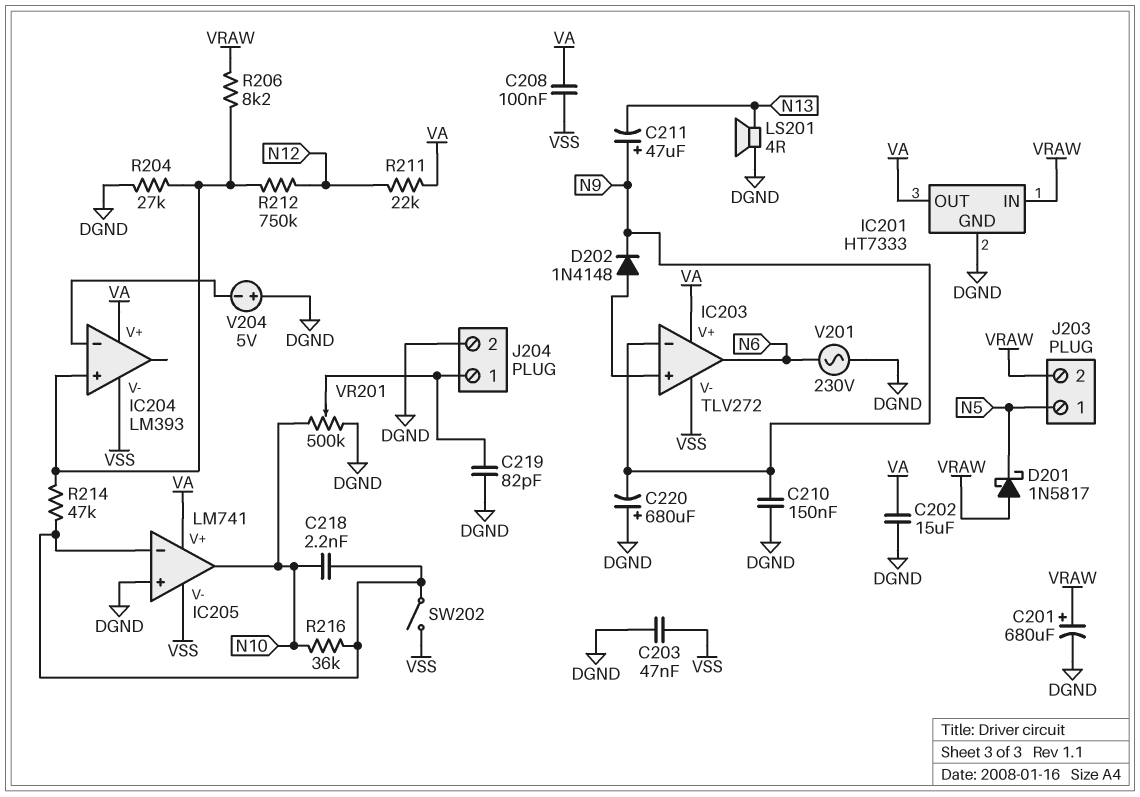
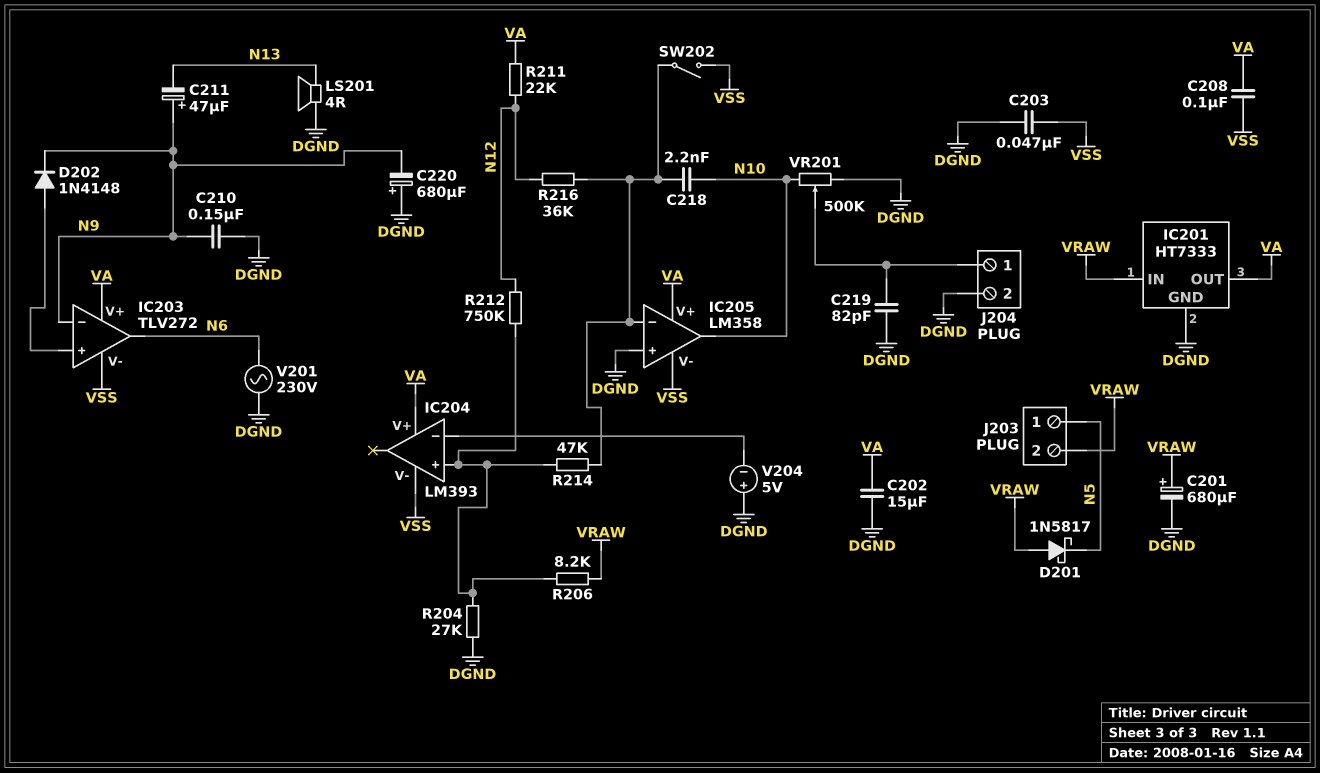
IC205: LM741 -> LM358
R216: 36k (IC205/in-, N10) -> 36k (IC205/in-, N12)

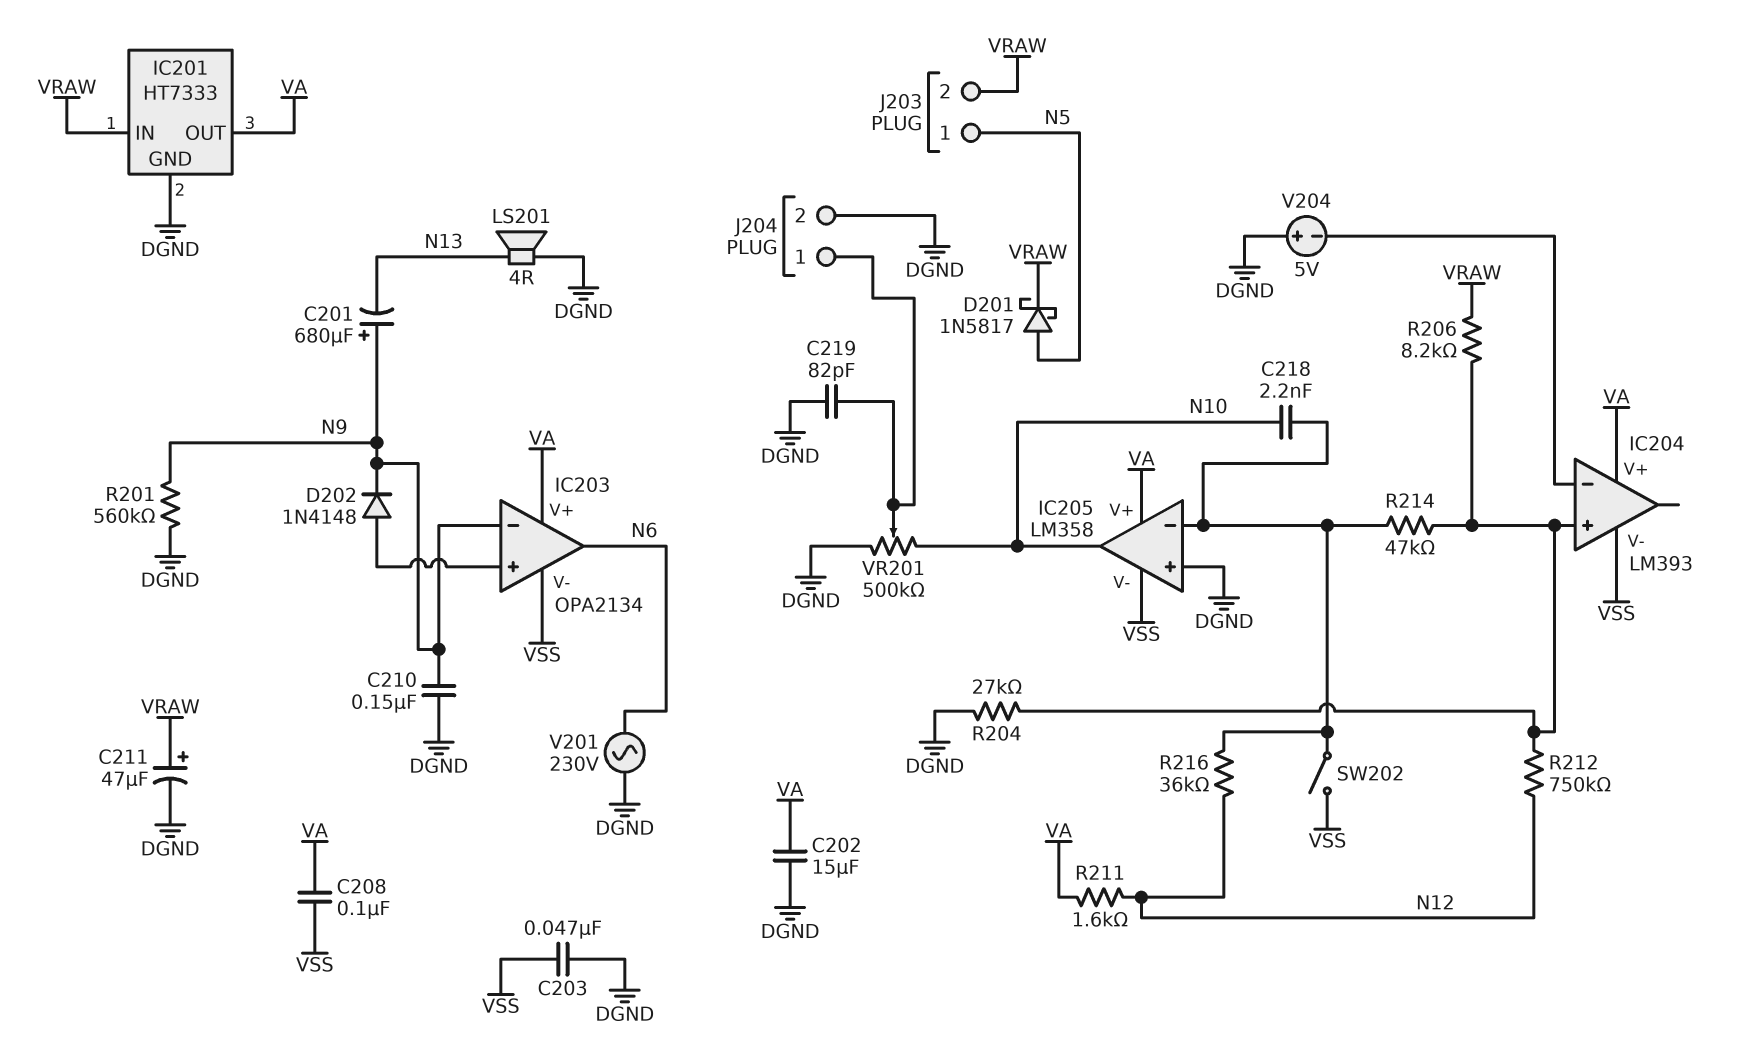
C201: 680uF (plus VRAW, minus DGND) -> 680uF (plus N9, minus N13)
C211: 47uF (plus N9, minus N13) -> 47uF (plus VRAW, minus DGND)
C220: 680uF (plus DGND, minus N9) -> none
D201: schottky 1N5817 (A VRAW, K N5) -> schottky 1N5817 (A N5, K VRAW)
IC203: TLV272 -> OPA2134
R201: none -> 560k (DGND, N9)
R211: 22k (N12, VA) -> 1.6k (N12, VA)

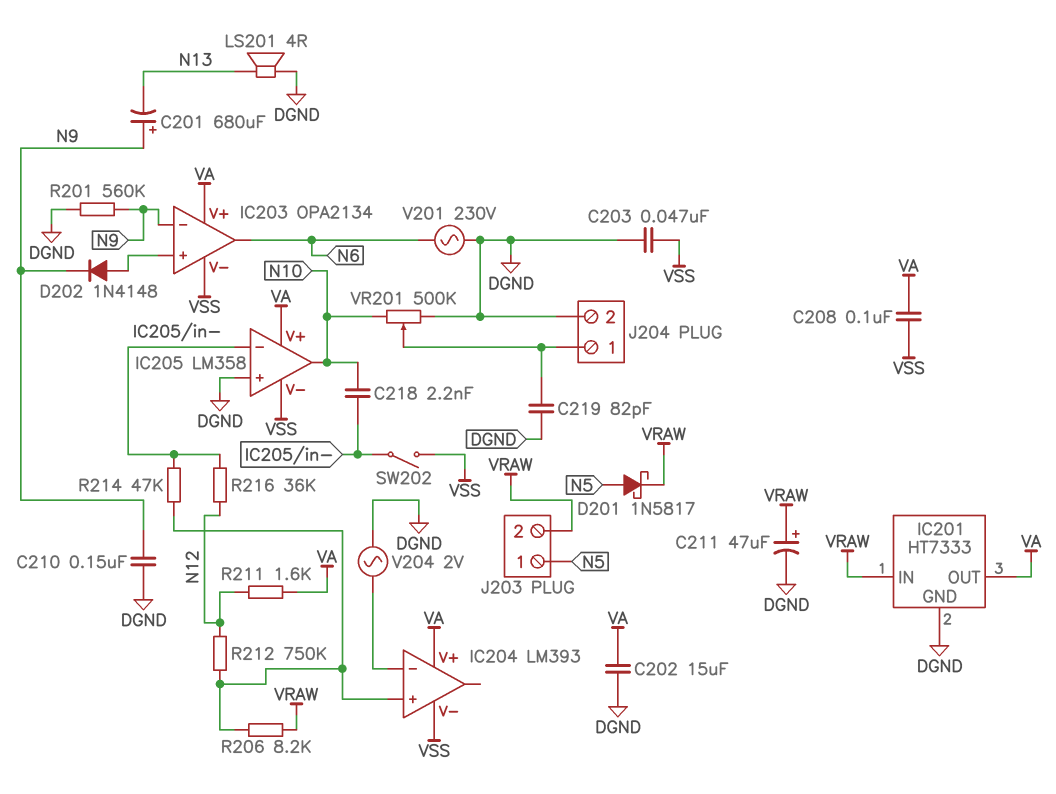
R204: 27k (DGND, IC204/in+) -> none
V204: 5V (plus DGND, minus IC204/in-) -> AC 2V (DGND, IC204/in-)

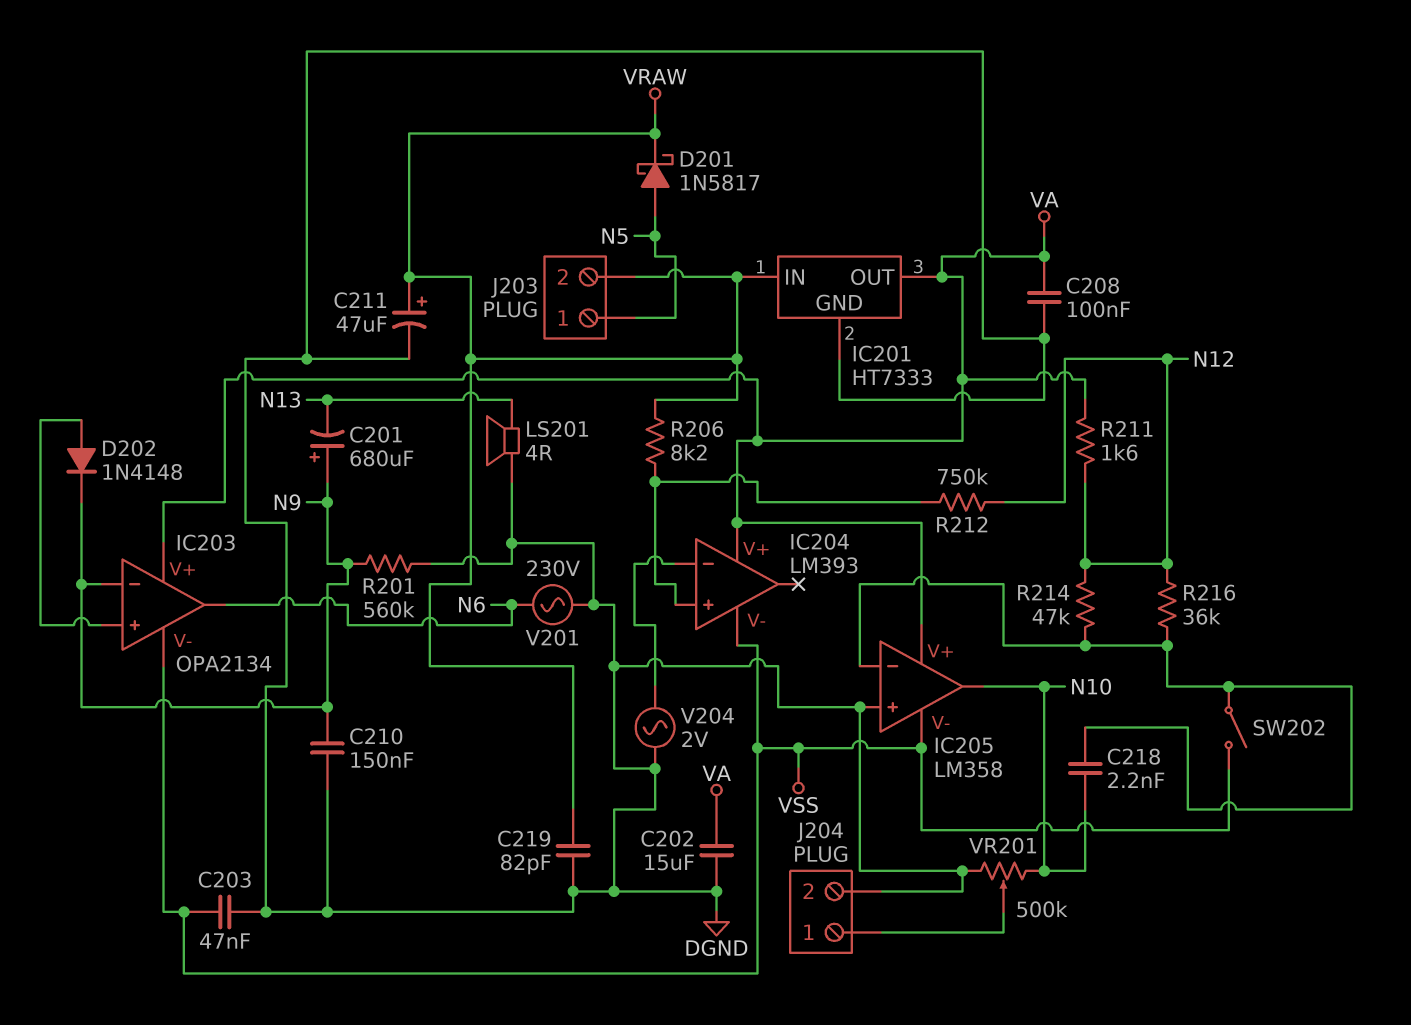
C208: 100nF (VA, VSS) -> 100nF (DGND, VA)
C219: 82pF (DGND, J204/1) -> 82pF (DGND, VRAW)
R214: 47k (IC204/in+, IC205/in-) -> 47k (IC205/in-, N12)

